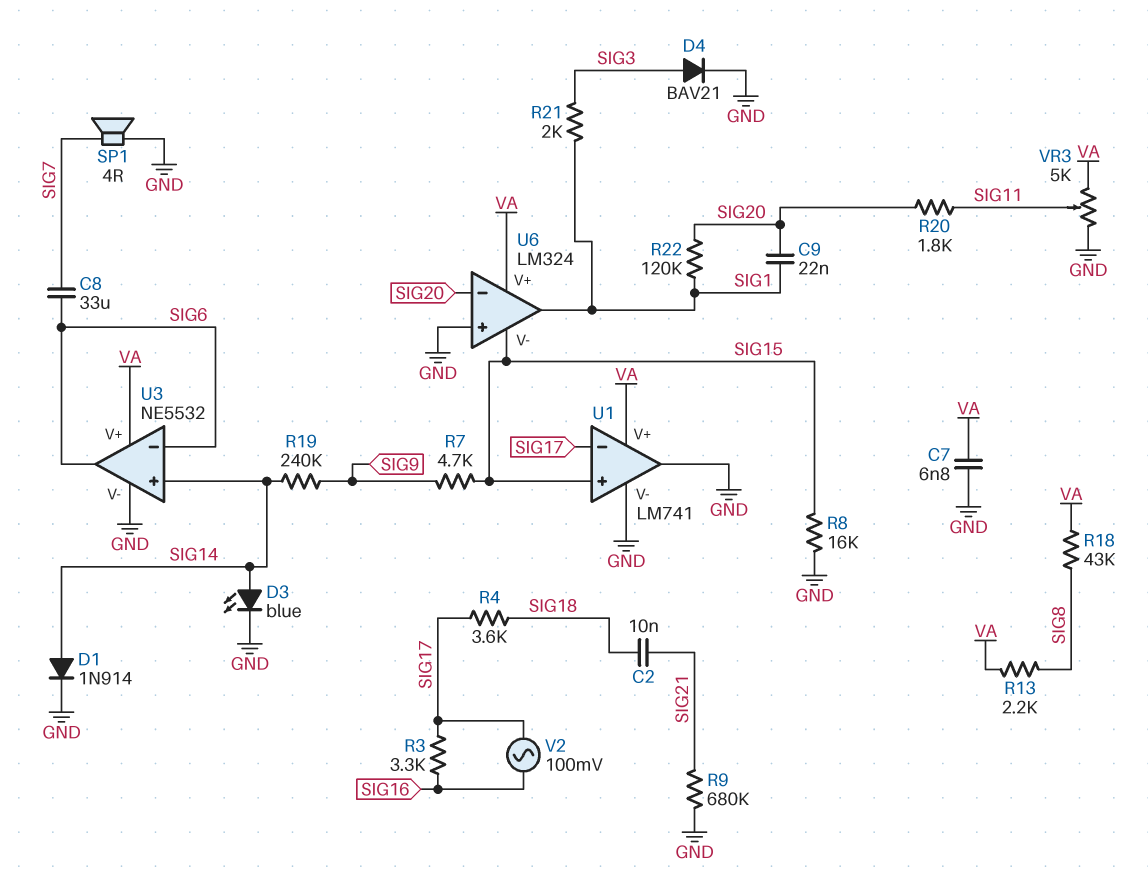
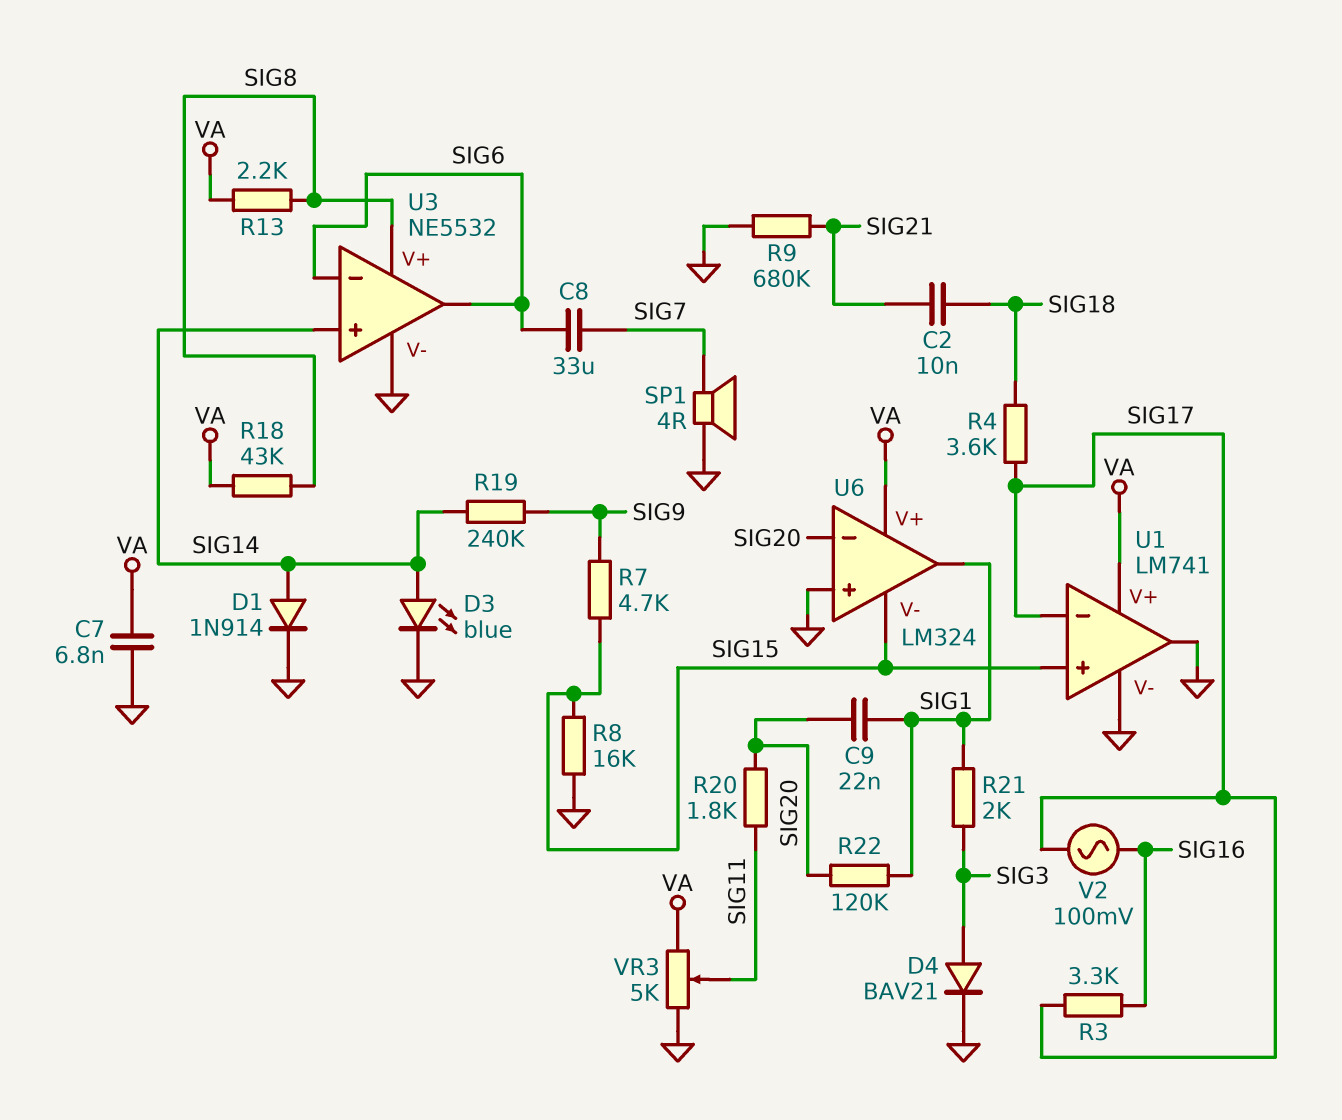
U3 pin V+: VA -> SIG8

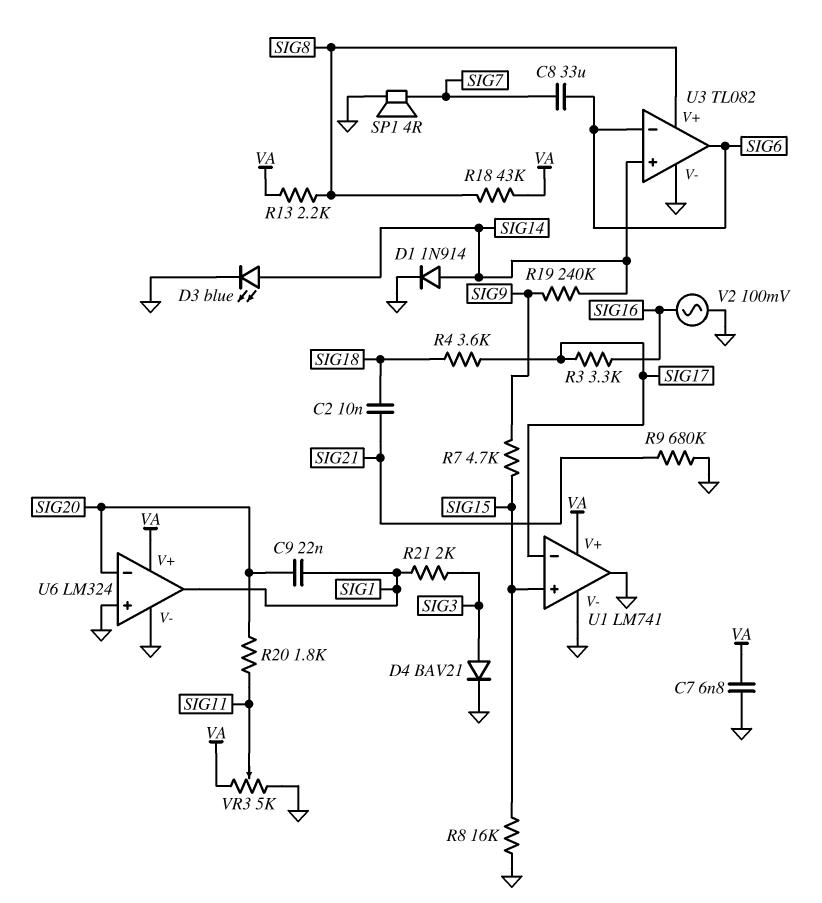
R22: 120k (SIG1, SIG20) -> none
U3: NE5532 -> TL082
U6 pin V-: SIG15 -> GND
V2: AC 100mV (SIG16, SIG17) -> AC 100mV (GND, SIG16)

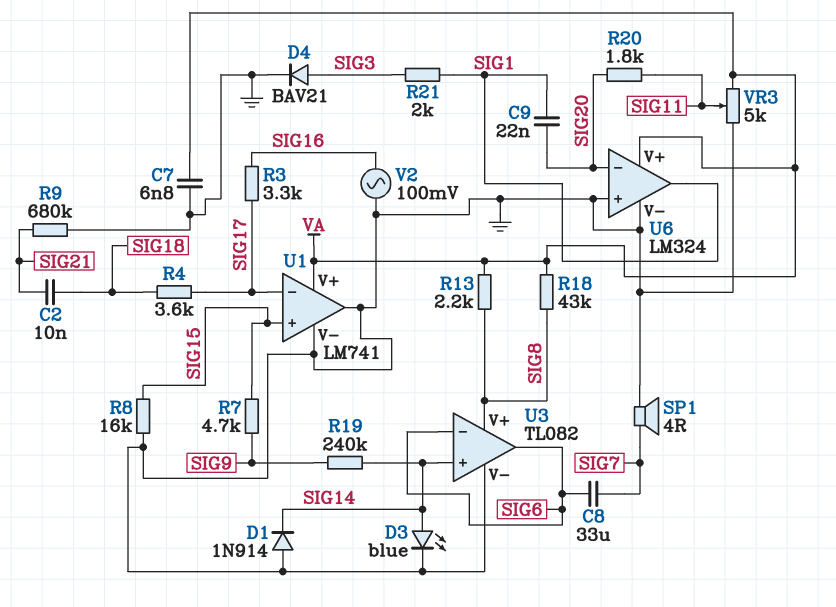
D1: diode 1N914 (A SIG14, K GND) -> diode 1N914 (A GND, K SIG14)

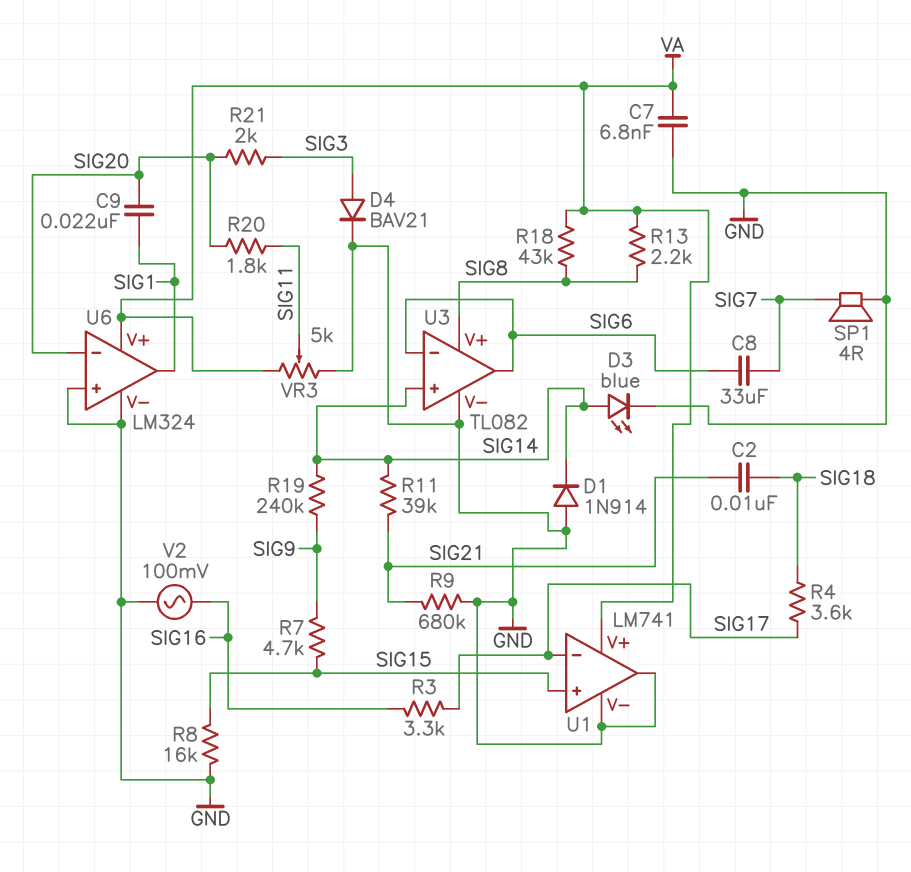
R11: none -> 39k (SIG14, SIG21)
R21: 2k (SIG1, SIG3) -> 2k (SIG3, SIG20)

